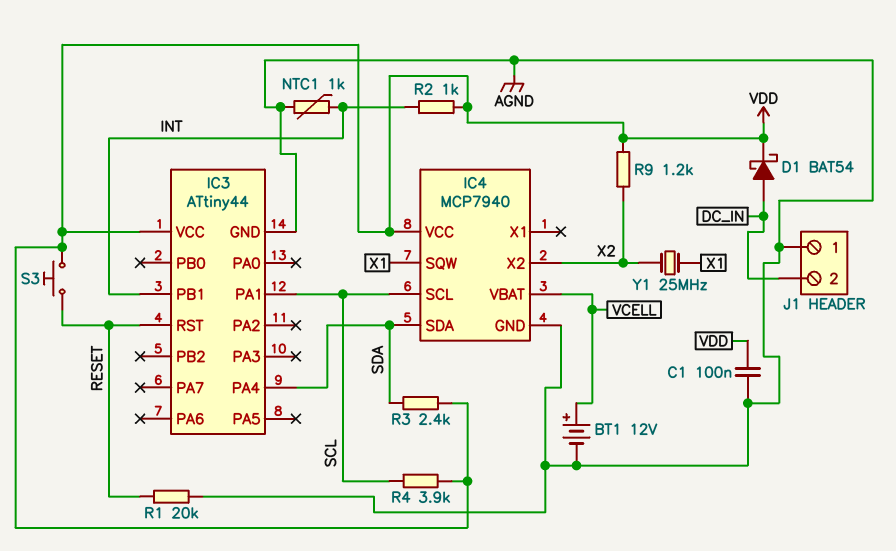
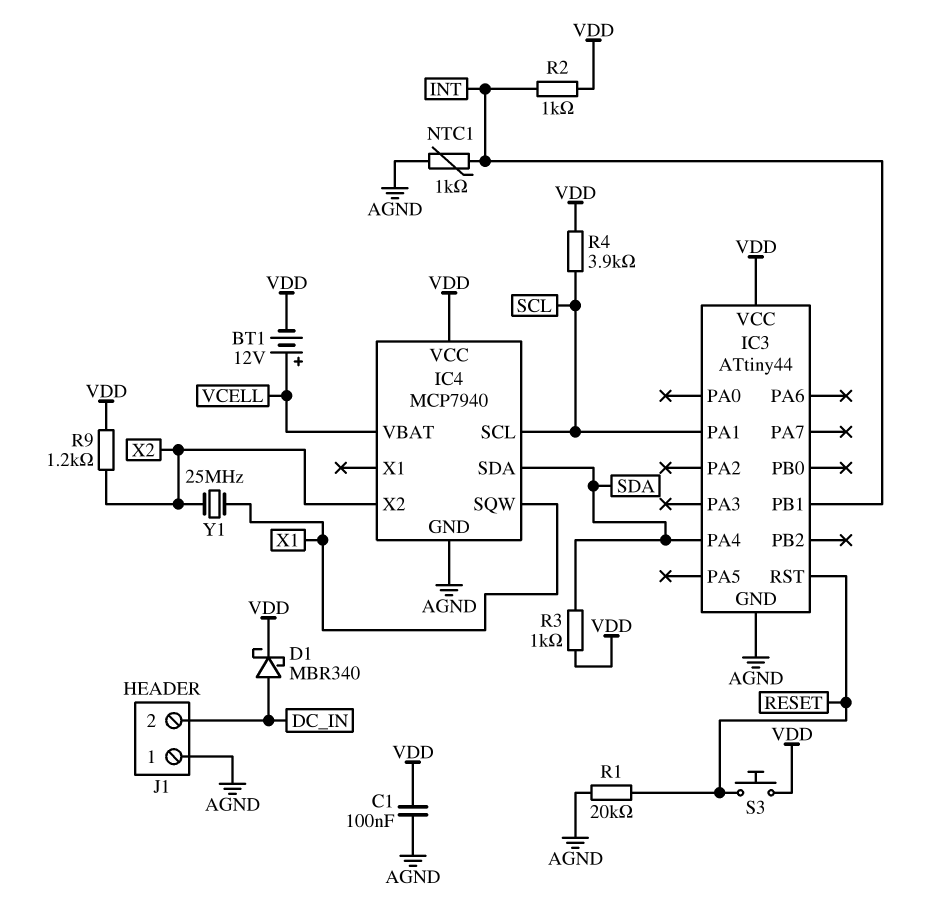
BT1: 12V (plus VCELL, minus AGND) -> 12V (plus VCELL, minus VDD)
D1: schottky BAT54 (A DC_IN, K VDD) -> schottky MBR340 (A DC_IN, K VDD)
R3: 2.4k (SDA, VDD) -> 1k (SDA, VDD)

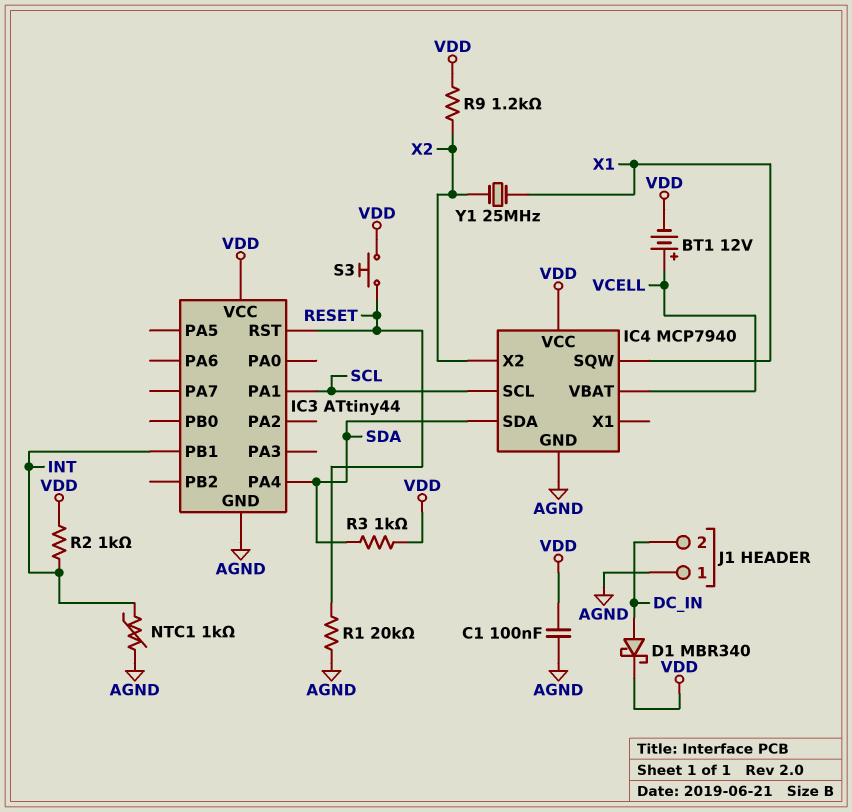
R4: 3.9k (SCL, VDD) -> none

